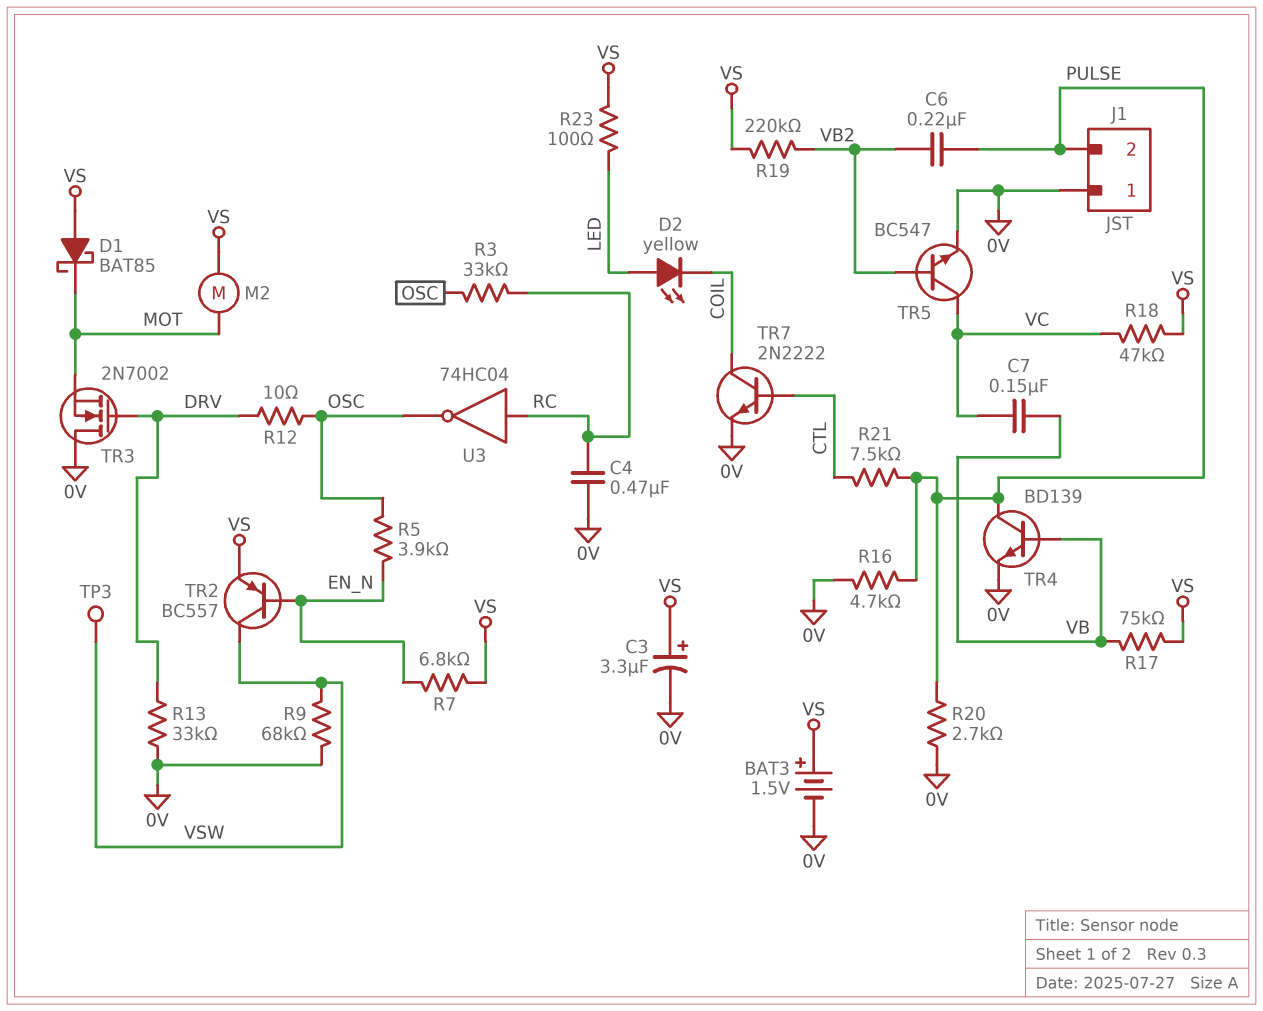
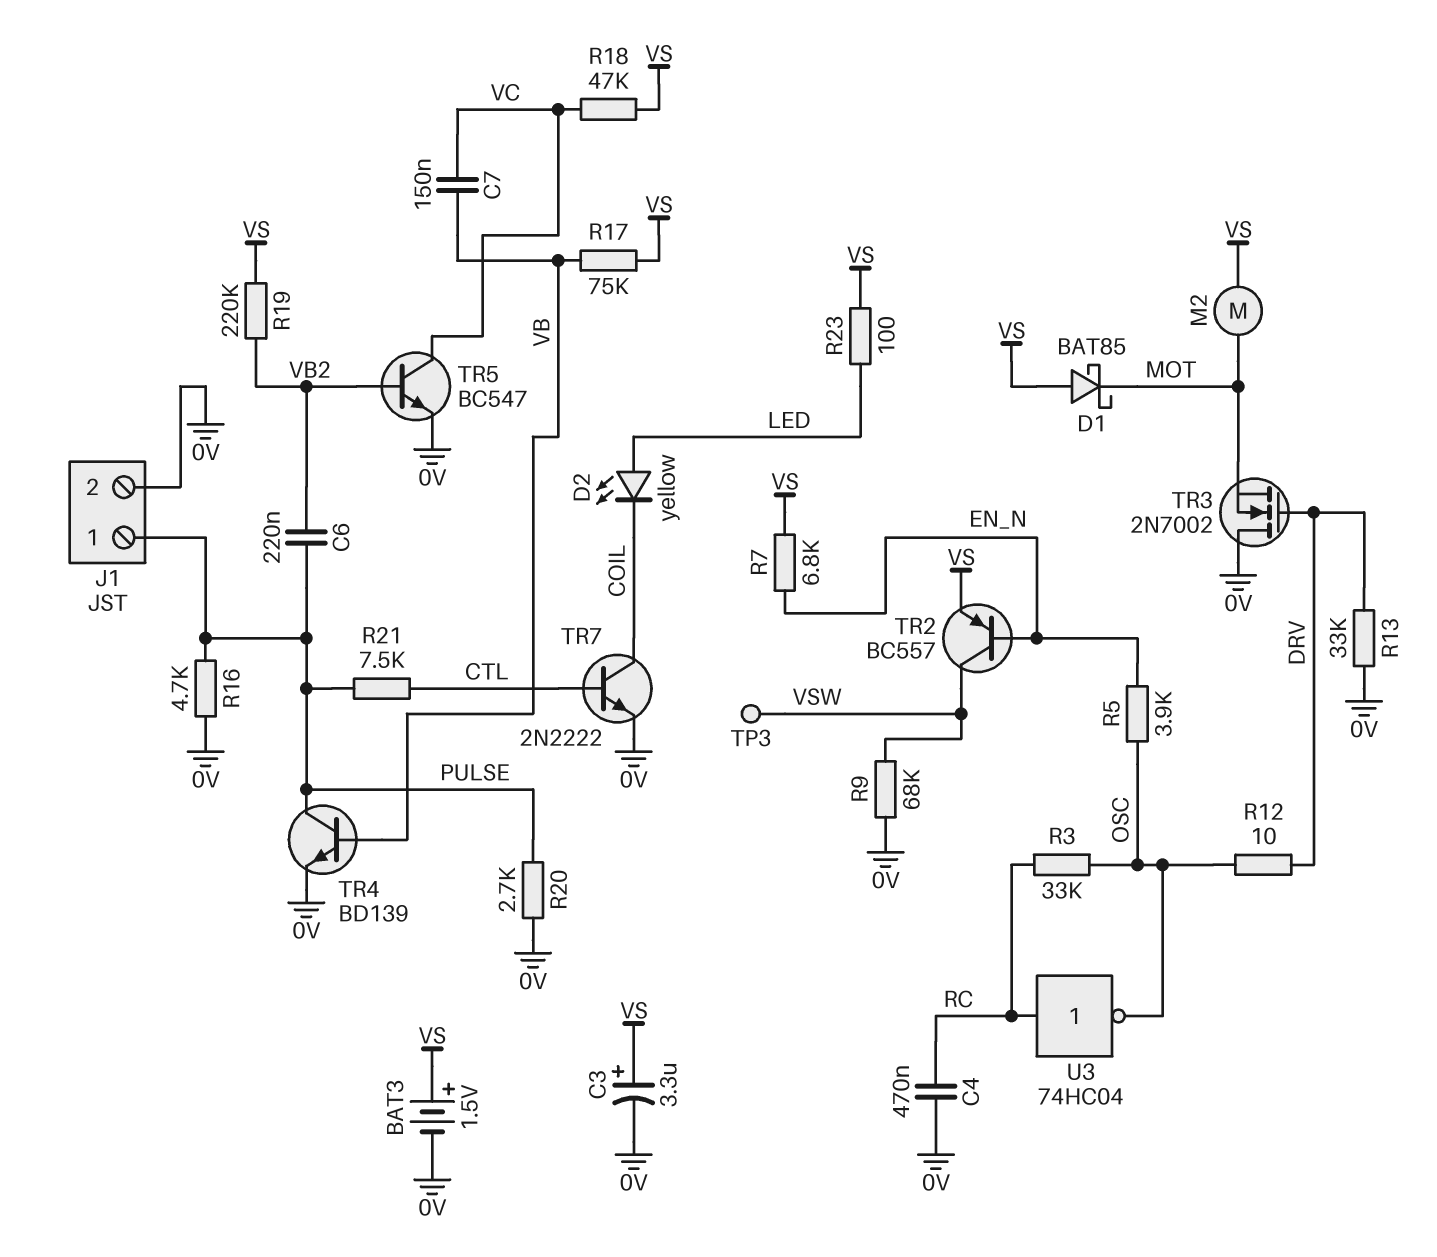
J1 pin 1: 0V -> PULSE
J1 pin 2: PULSE -> 0V

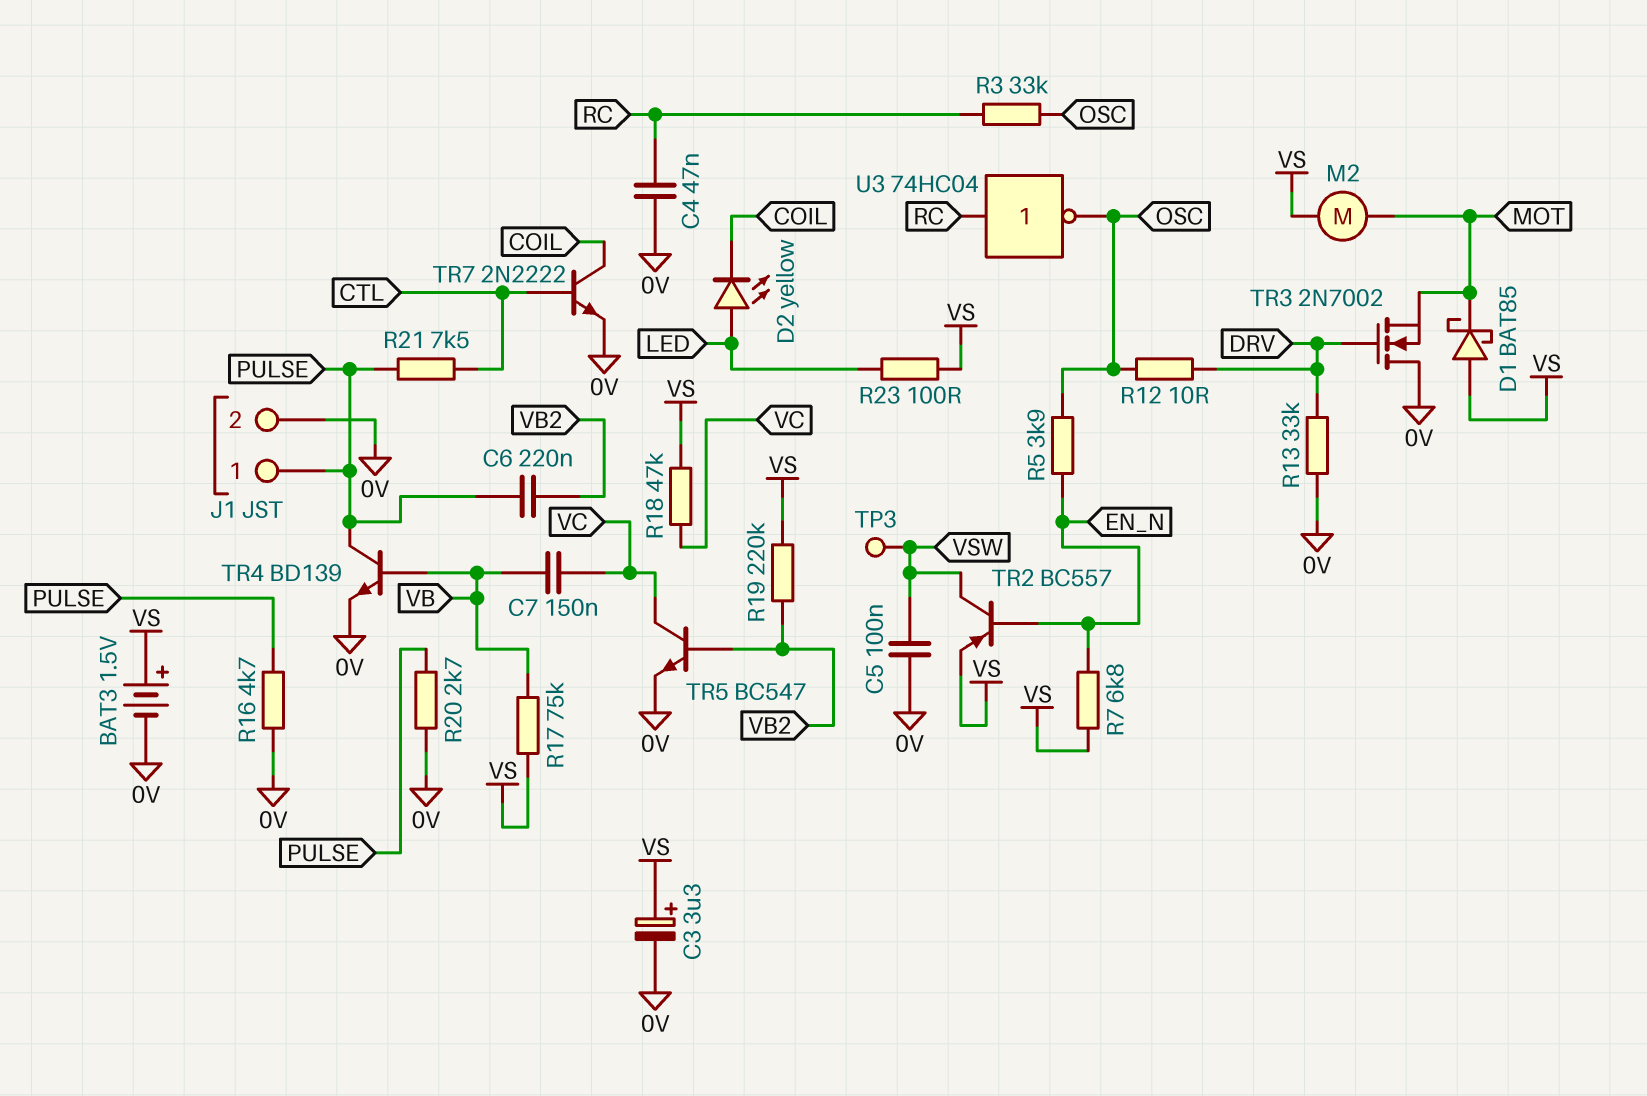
C4: 470nF (0V, RC) -> 47nF (0V, RC)
C5: none -> 100nF (0V, VSW)
R9: 68k (0V, VSW) -> none

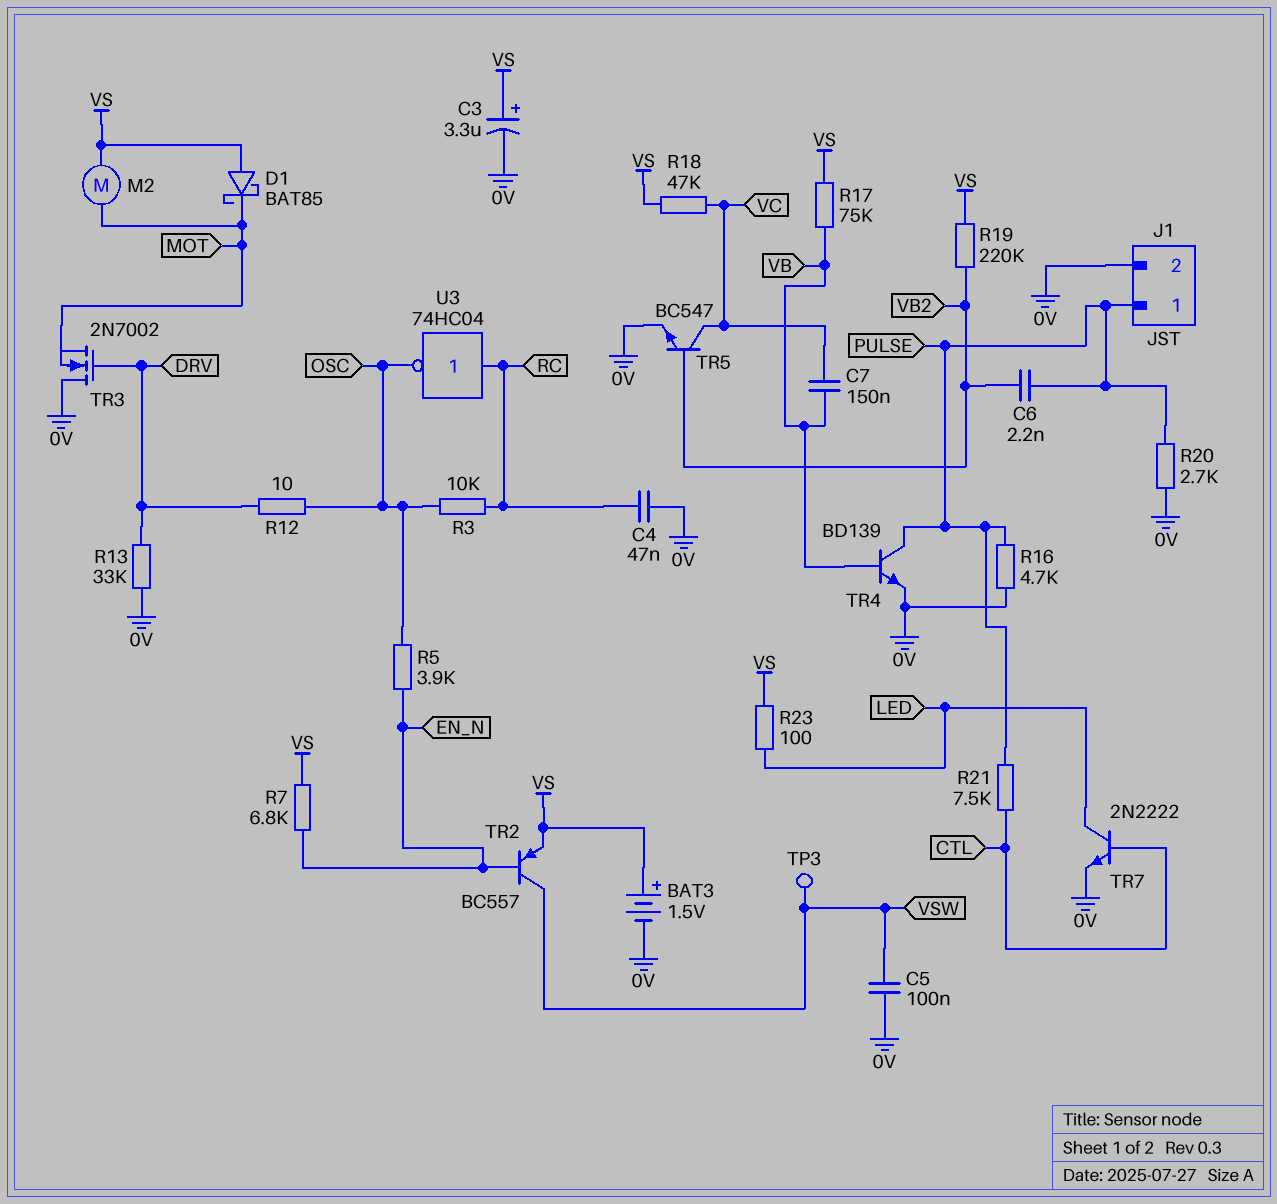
C6: 220nF (PULSE, VB2) -> 2.2nF (PULSE, VB2)
D2: LED yellow (A LED, K COIL) -> none
R3: 33k (OSC, RC) -> 10k (OSC, RC)
TR7: NPN 2N2222 (B CTL, C COIL, E 0V) -> NPN 2N2222 (B CTL, C LED, E 0V)

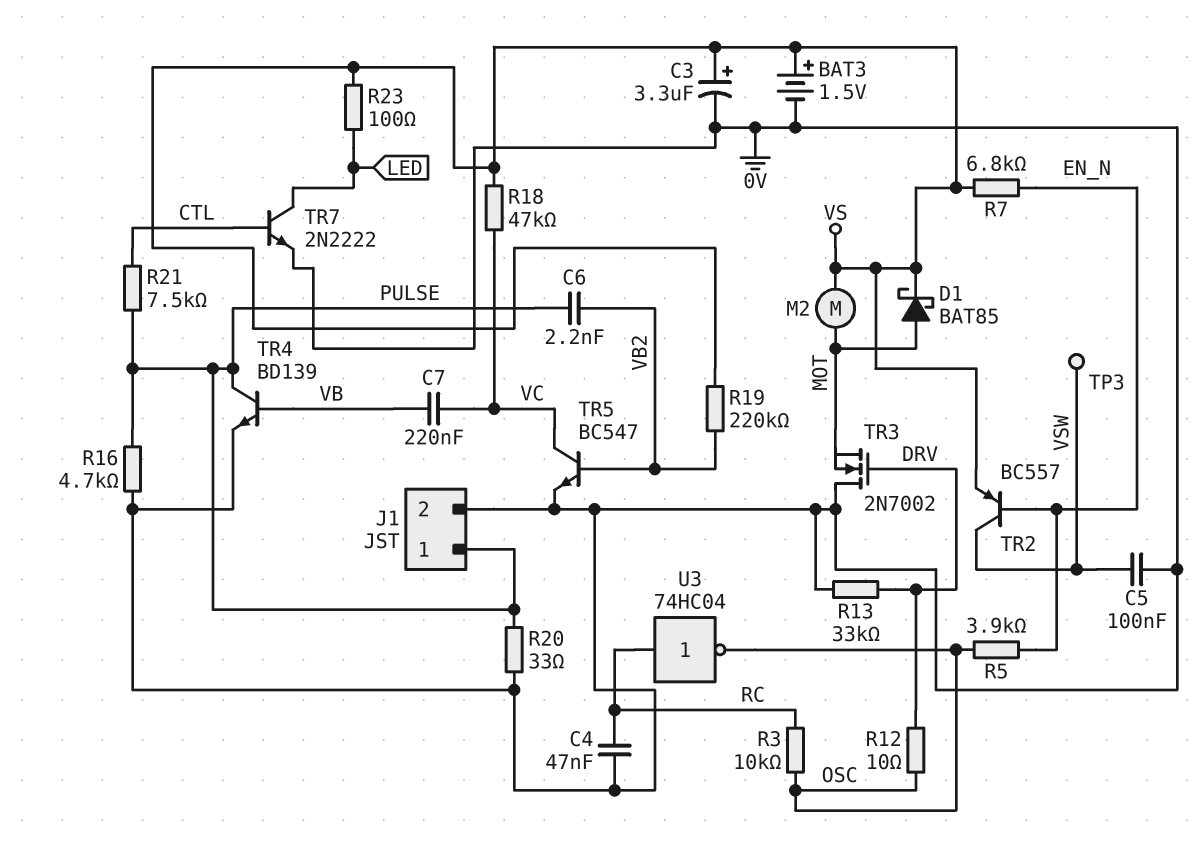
C7: 150nF (VB, VC) -> 220nF (VB, VC)
D1: schottky BAT85 (A VS, K MOT) -> schottky BAT85 (A MOT, K VS)
R17: 75k (VB, VS) -> none
R20: 2.7k (0V, PULSE) -> 33 (0V, PULSE)

